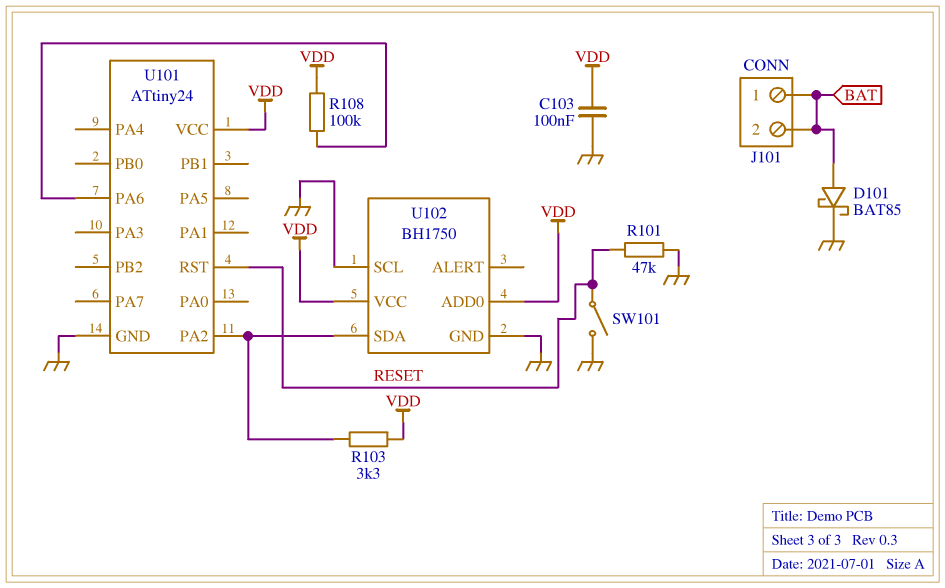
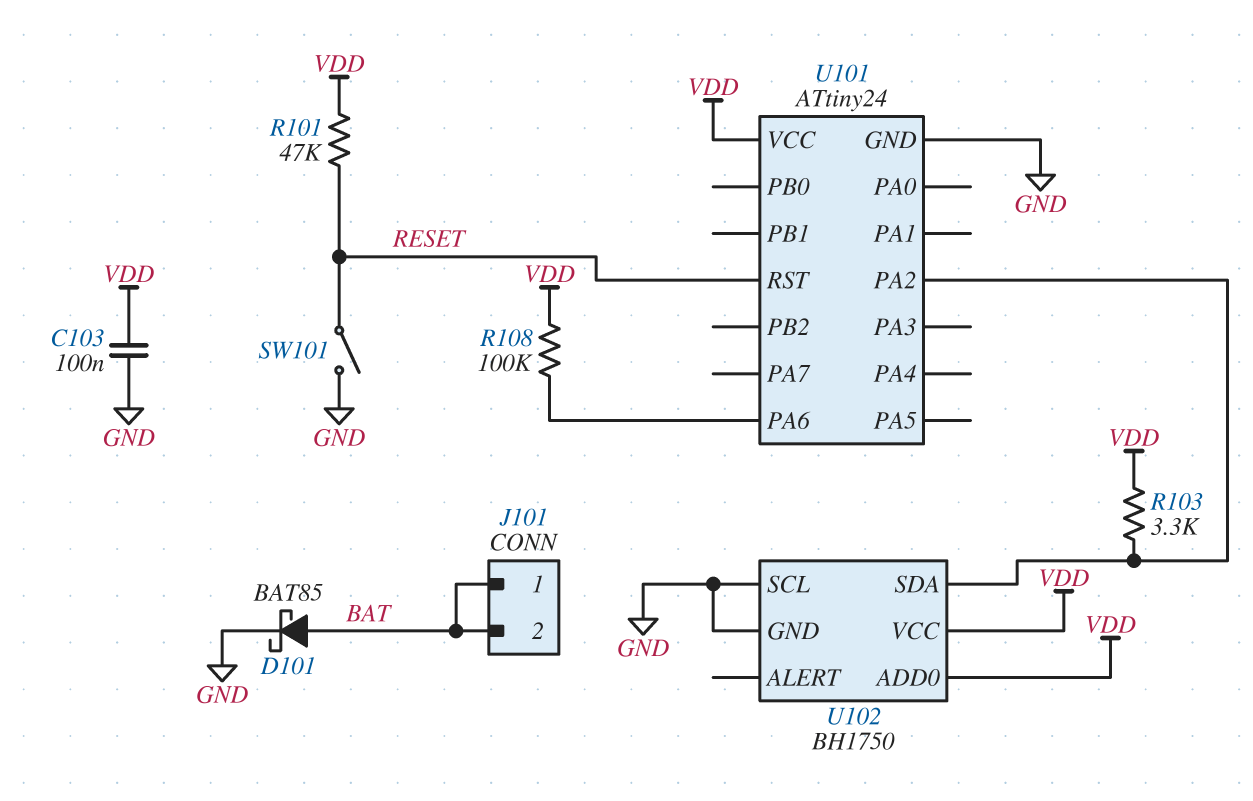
R101: 47k (GND, RESET) -> 47k (RESET, VDD)

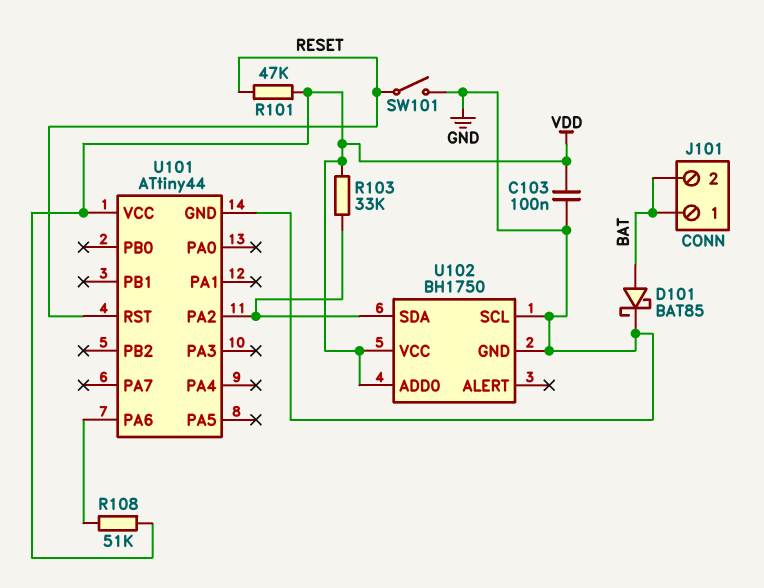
R103: 3.3k (U101/PA2, VDD) -> 33k (U101/PA2, VDD)
R108: 100k (U101/PA6, VDD) -> 51k (U101/PA6, VDD)
U101: ATtiny24 -> ATtiny44

